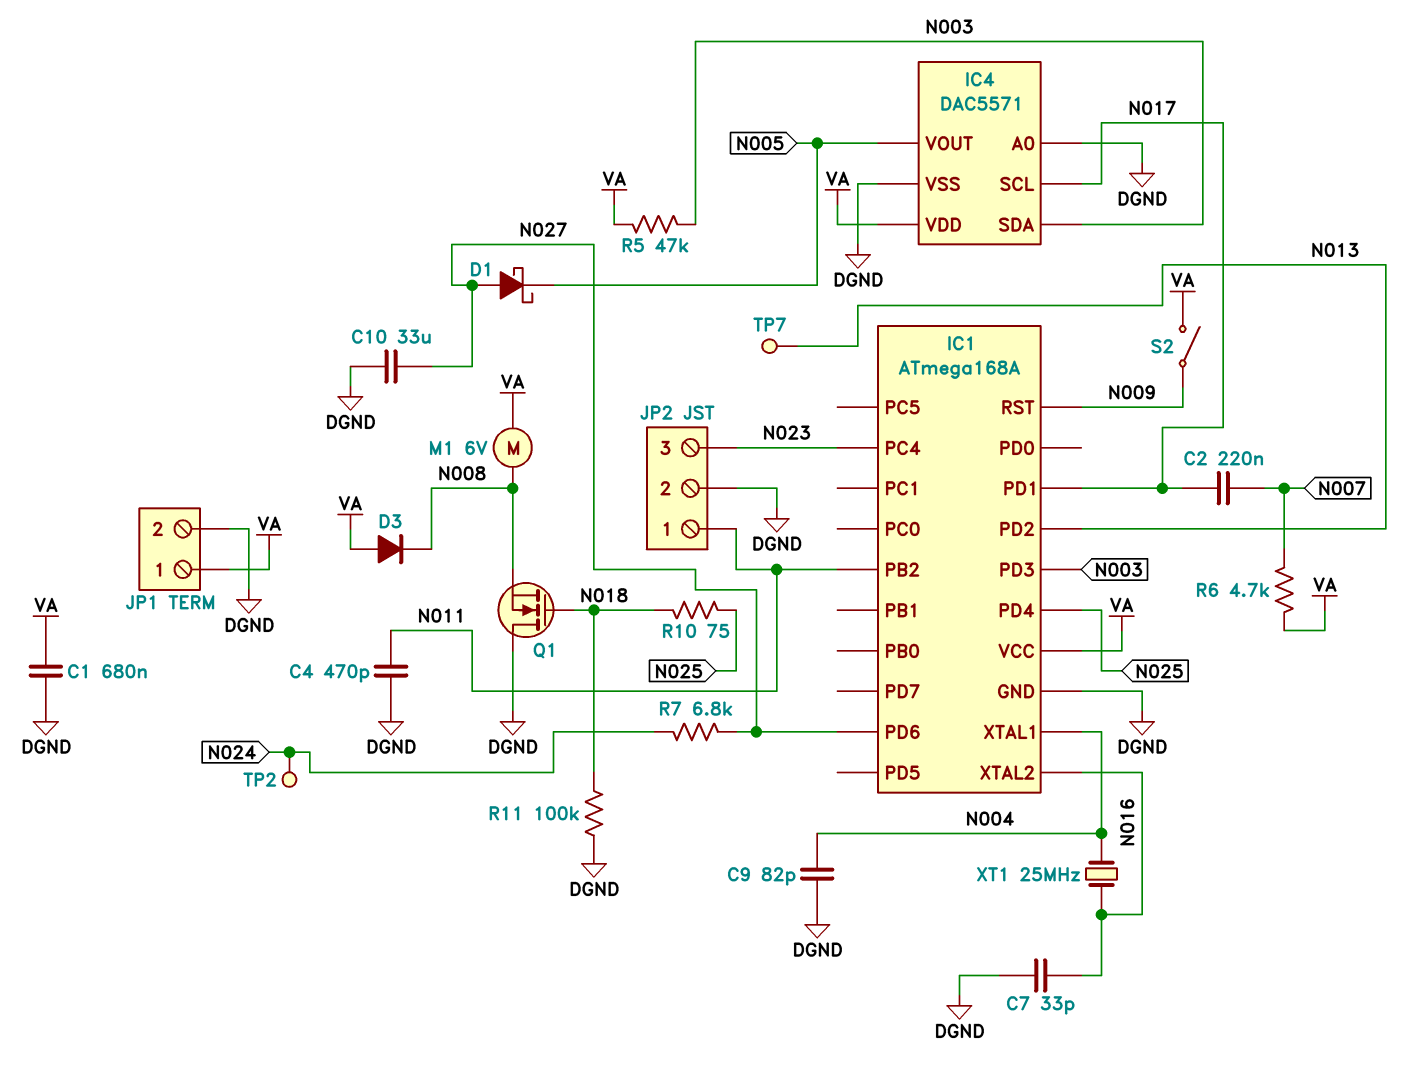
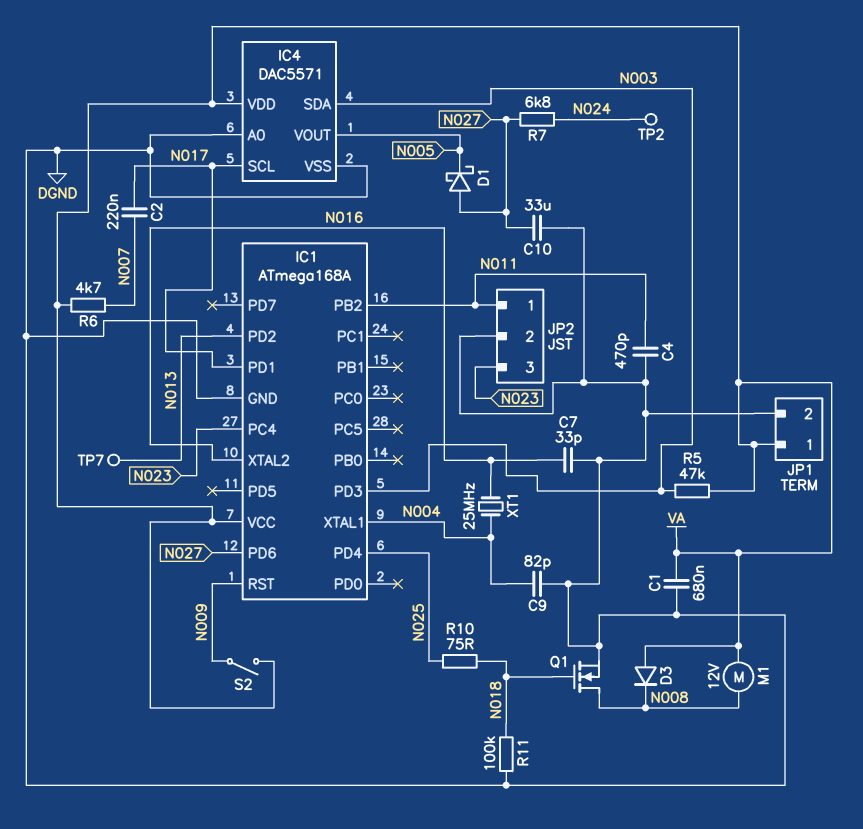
M1: motor 6V (N008, VA) -> motor 12V (N008, VA)
Q1: NMOS (G N018, D DGND, S N008) -> NMOS (G N018, D N008, S DGND)

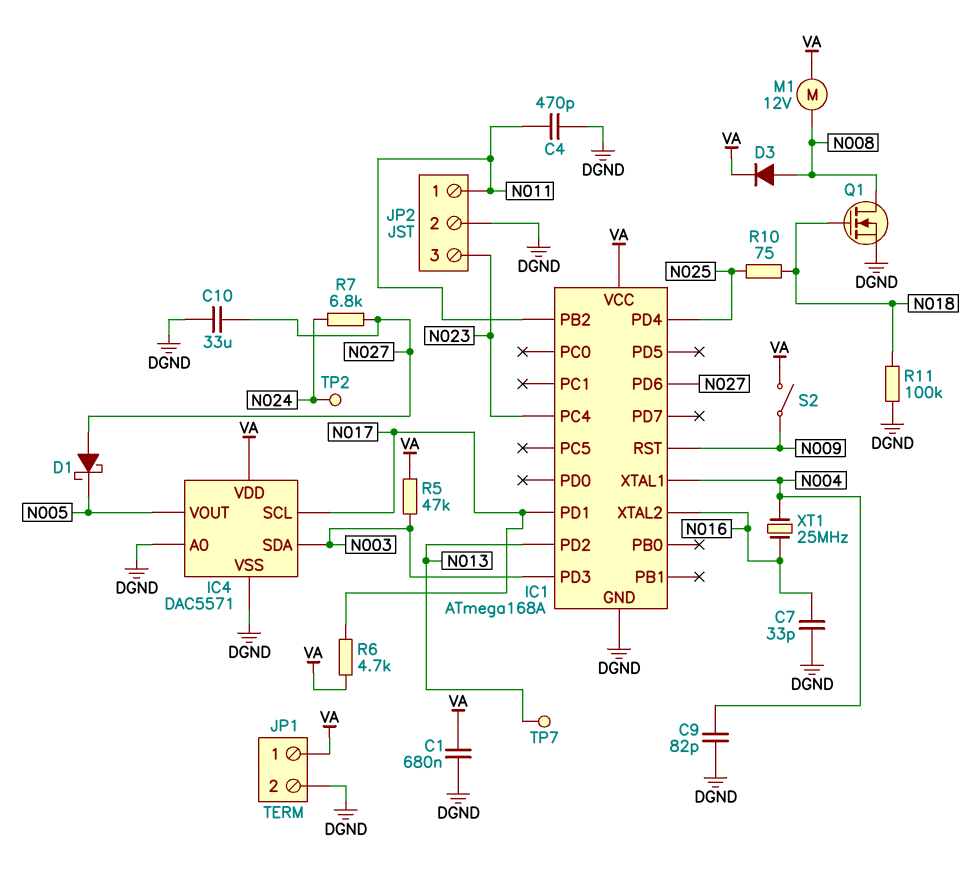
C2: 220nF (N007, N017) -> none
D3: diode (A VA, K N008) -> diode (A N008, K VA)
R6: 4.7k (N007, VA) -> 4.7k (N017, VA)

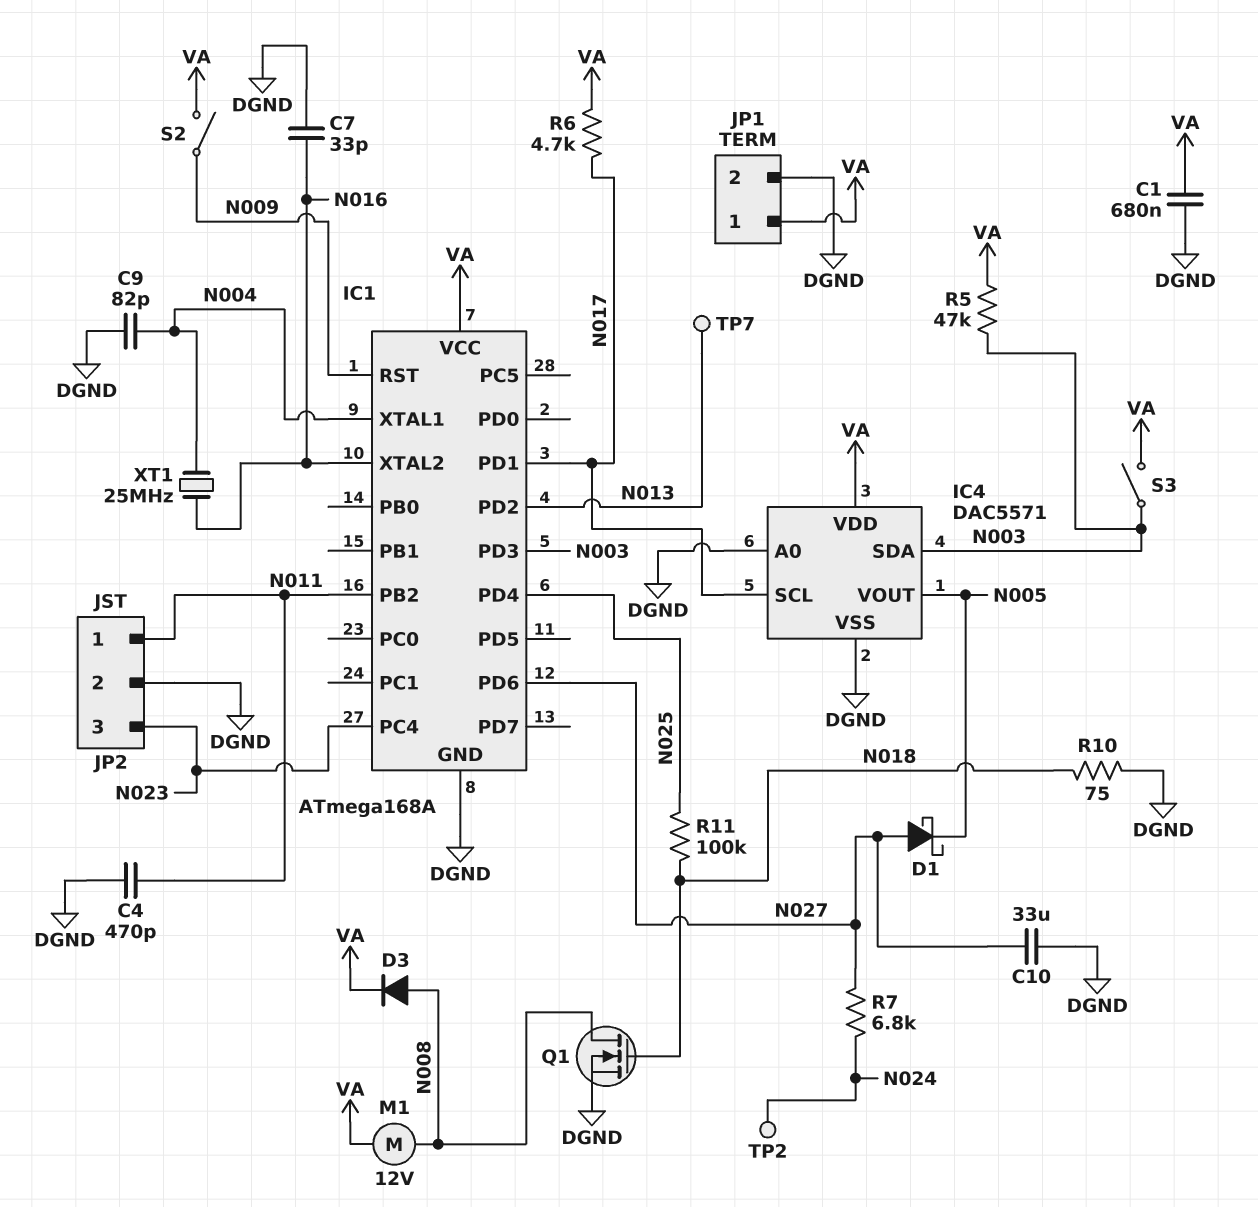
R10: 75 (N018, N025) -> 75 (DGND, N018)
R11: 100k (DGND, N018) -> 100k (N018, N025)
S3: none -> switch (N003, VA)

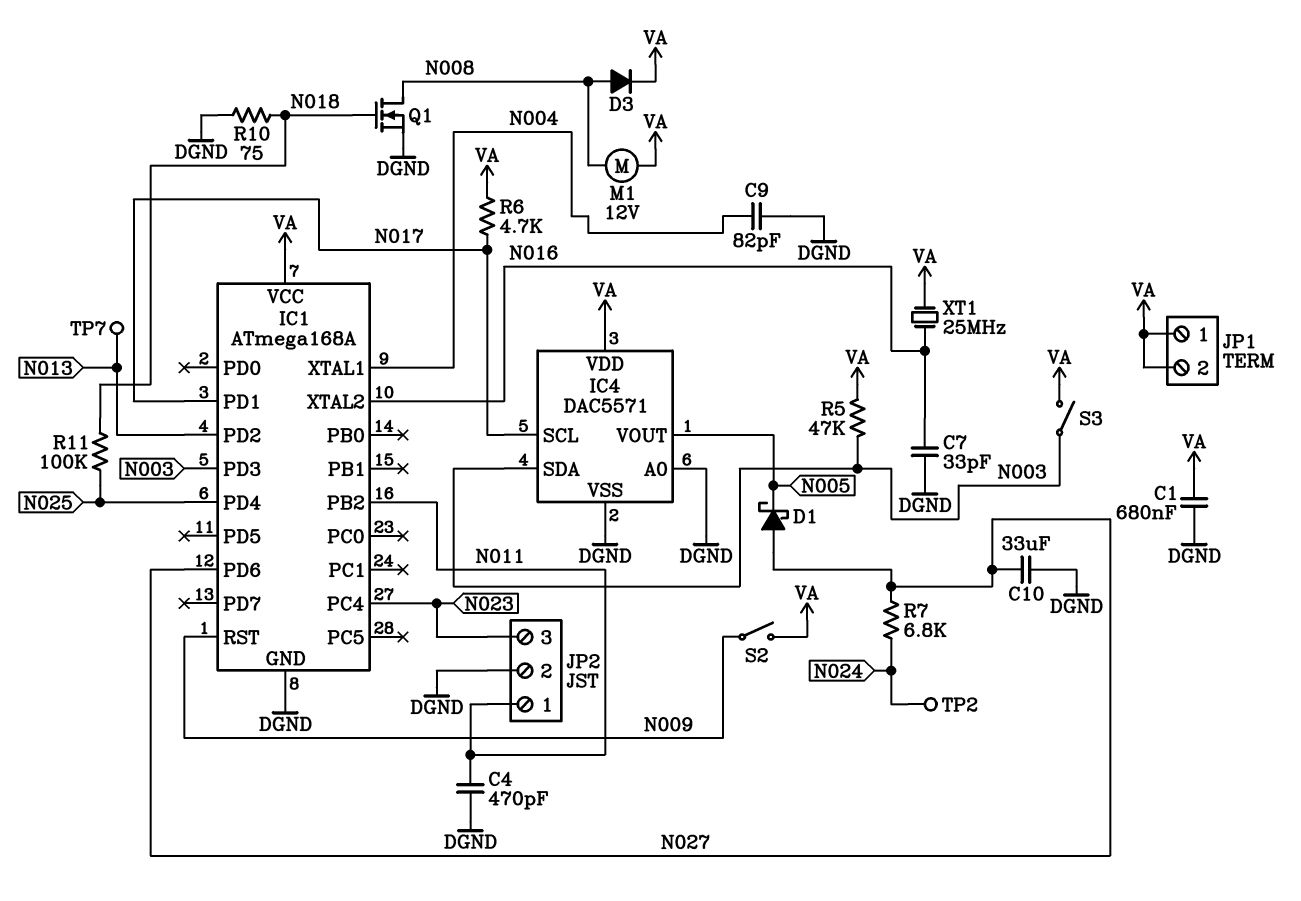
JP1 pin 2: DGND -> VA
XT1: 25MHz (N004, N016) -> 25MHz (N016, VA)

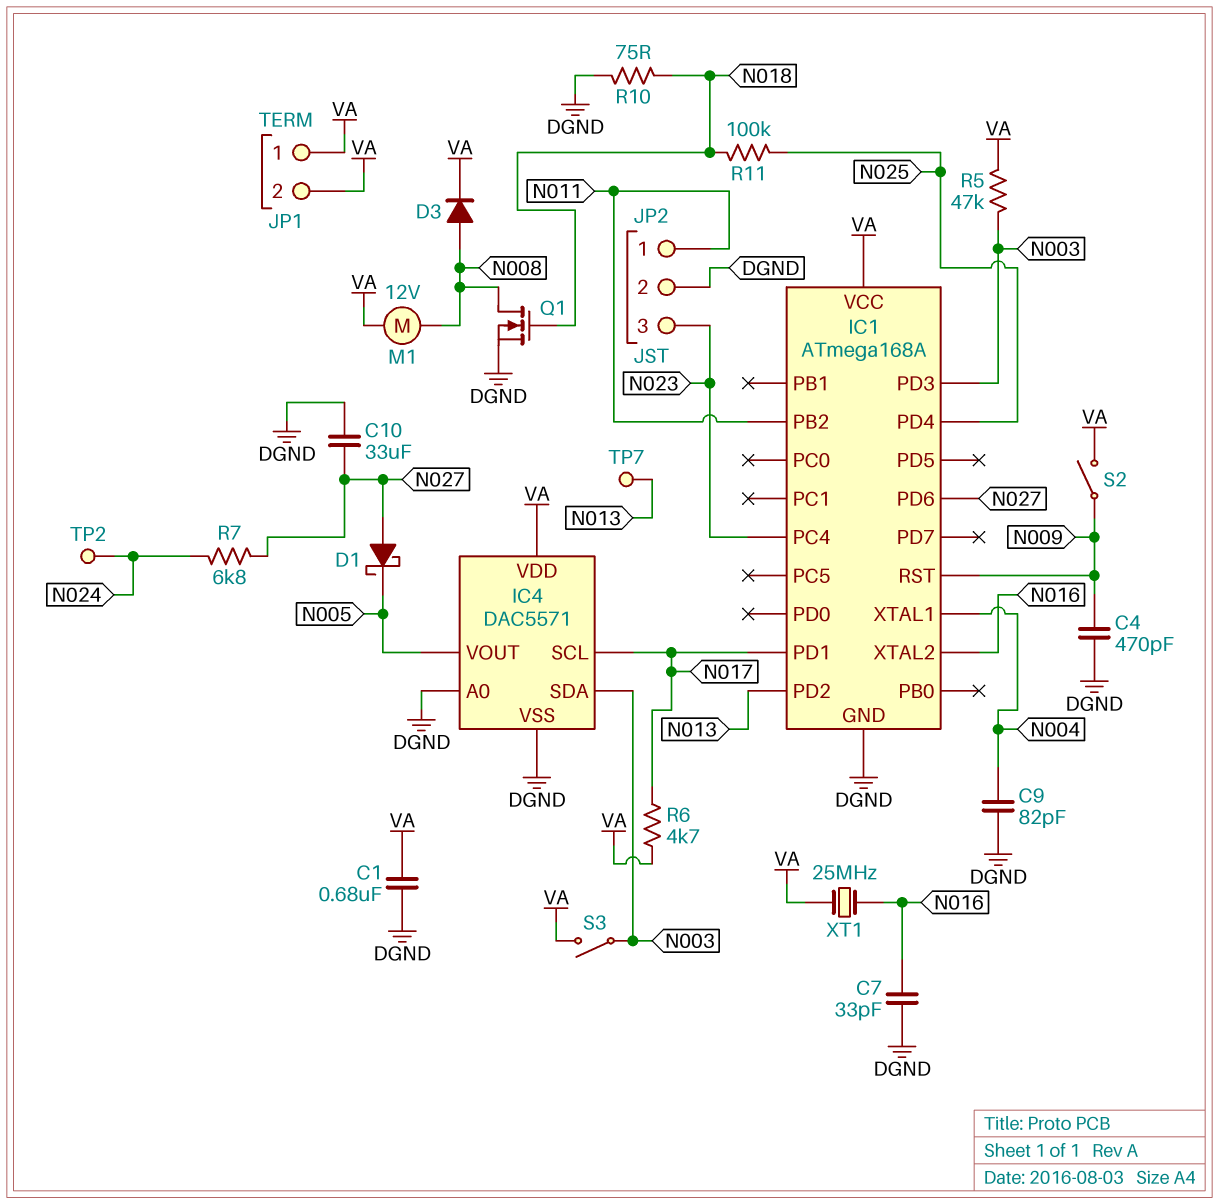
C4: 470pF (DGND, N011) -> 470pF (DGND, N009)

